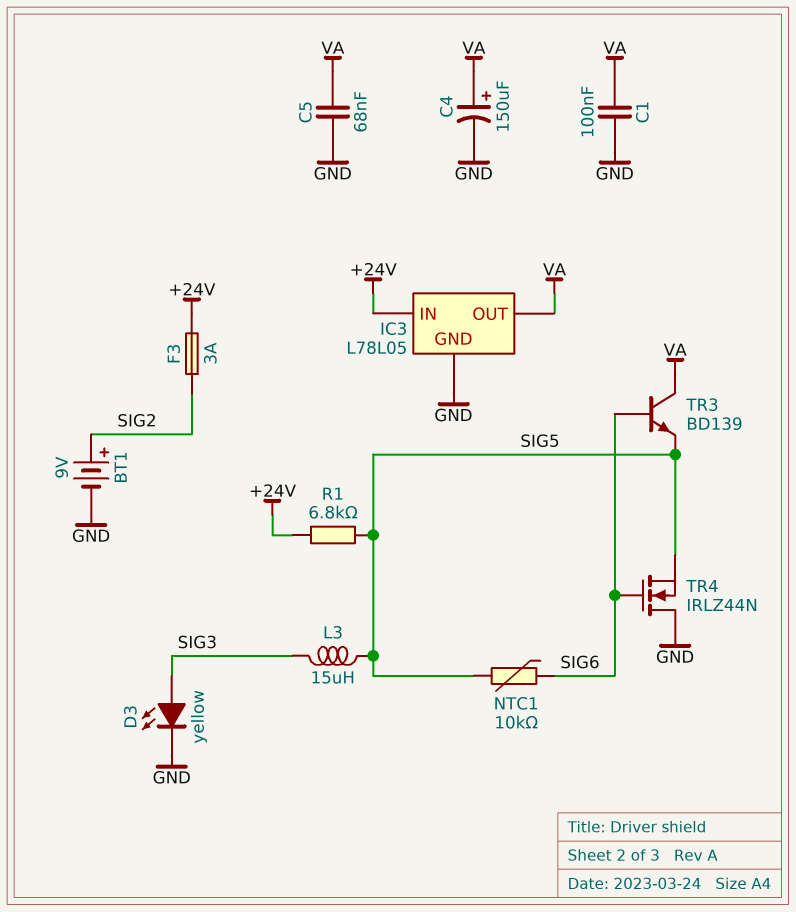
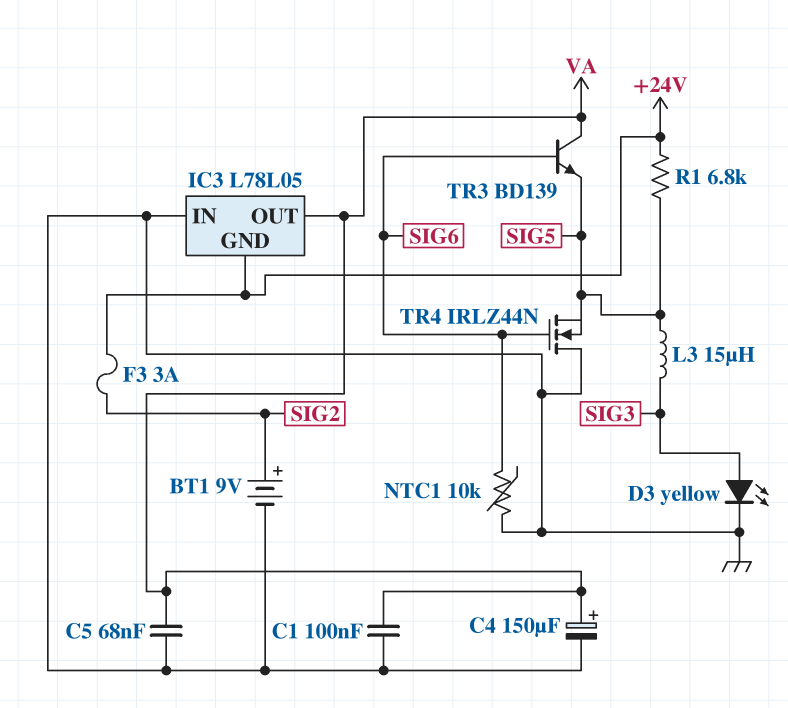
IC3 pin GND: GND -> +24V
IC3 pin IN: +24V -> GND
NTC1: 10k (SIG5, SIG6) -> 10k (GND, SIG6)

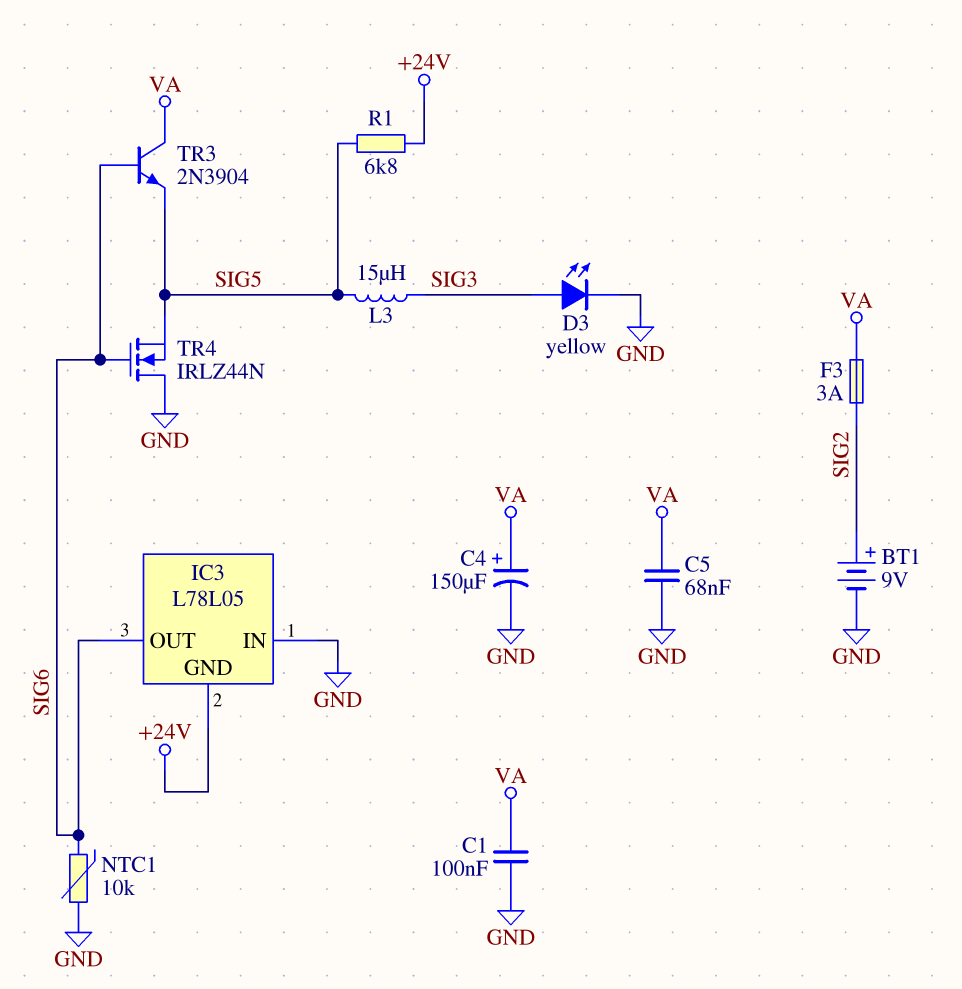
F3: 3A (+24V, SIG2) -> 3A (SIG2, VA)
IC3 pin OUT: VA -> SIG6
TR3: NPN BD139 (B SIG6, C VA, E SIG5) -> NPN 2N3904 (B SIG6, C VA, E SIG5)

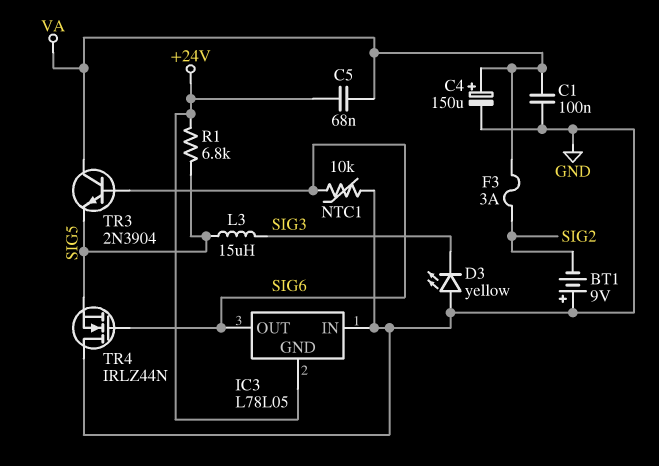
BT1: 9V (plus SIG2, minus GND) -> 9V (plus GND, minus SIG2)
C5: 68nF (GND, VA) -> 68nF (+24V, VA)
D3: LED yellow (A SIG3, K GND) -> LED yellow (A GND, K SIG3)

